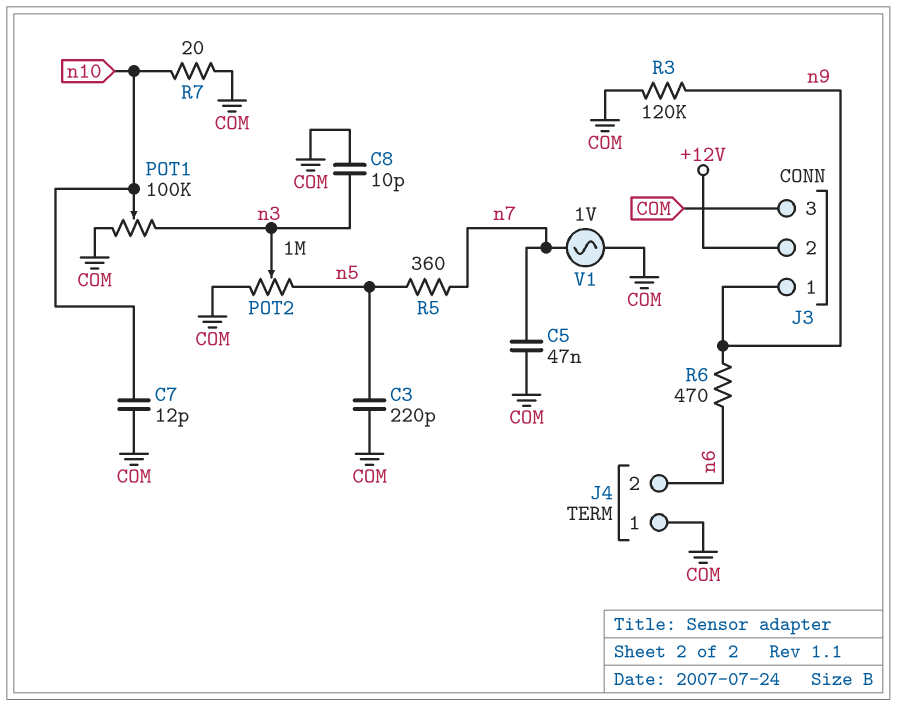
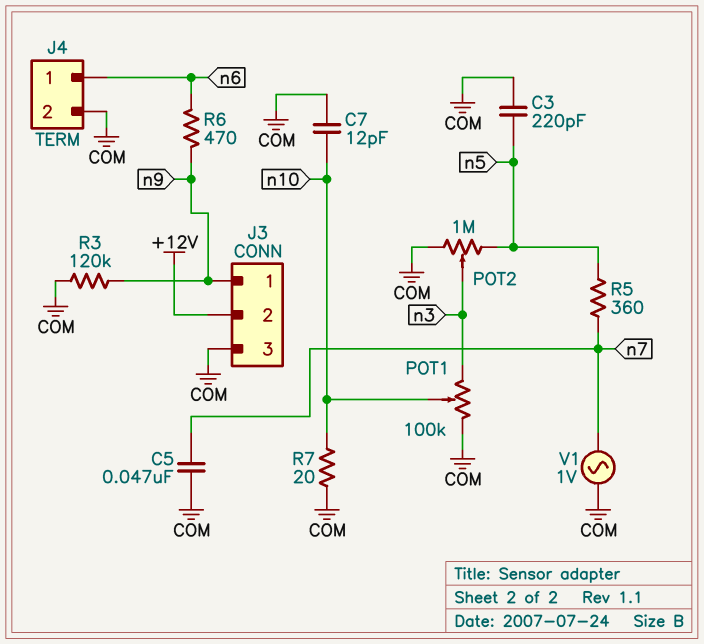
C8: 10pF (COM, n3) -> none
J4 pin 1: COM -> n6
J4 pin 2: n6 -> COM

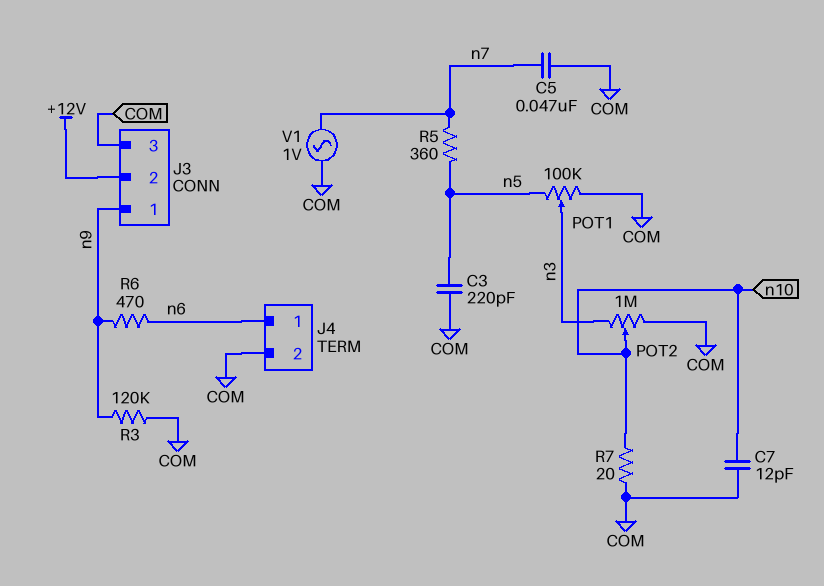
POT1: 100k (COM, n3, wiper n10) -> 100k (COM, n5, wiper n3)
POT2: 1M (COM, n5, wiper n3) -> 1M (COM, n3, wiper n10)

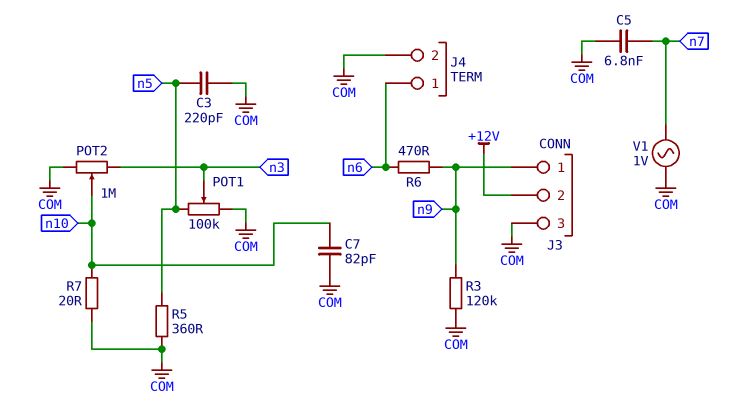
C5: 47nF (COM, n7) -> 6.8nF (COM, n7)
C7: 12pF (COM, n10) -> 82pF (COM, n10)
R5: 360 (n5, n7) -> 360 (COM, n5)

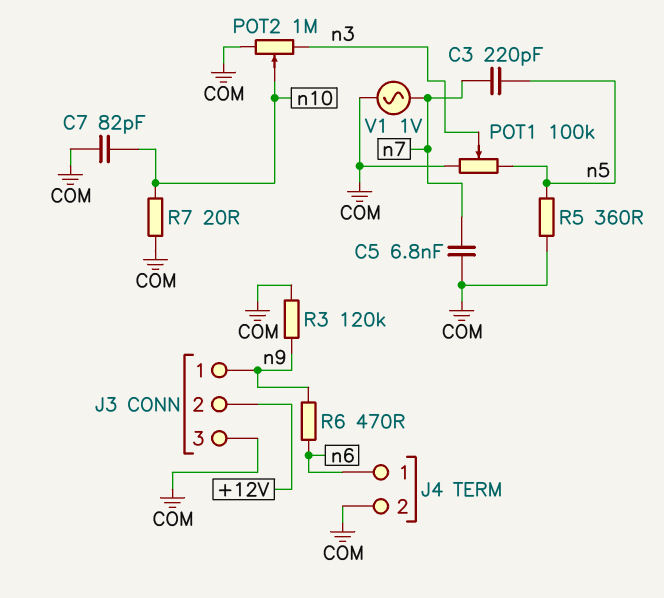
C3: 220pF (COM, n5) -> 220pF (n5, n7)

